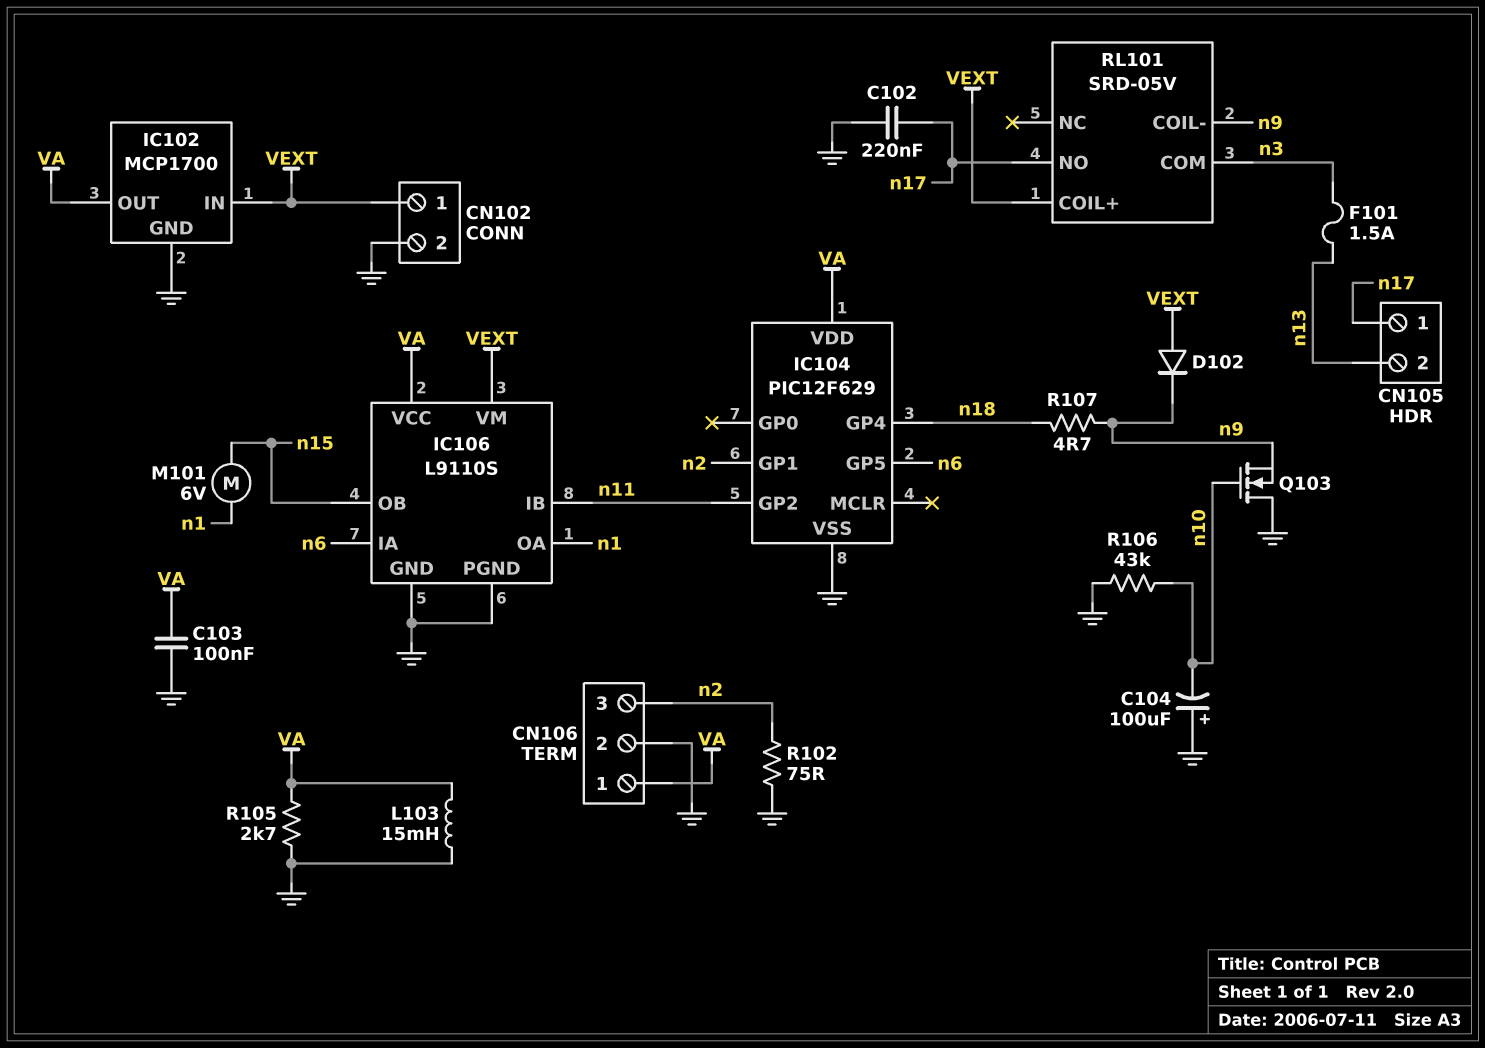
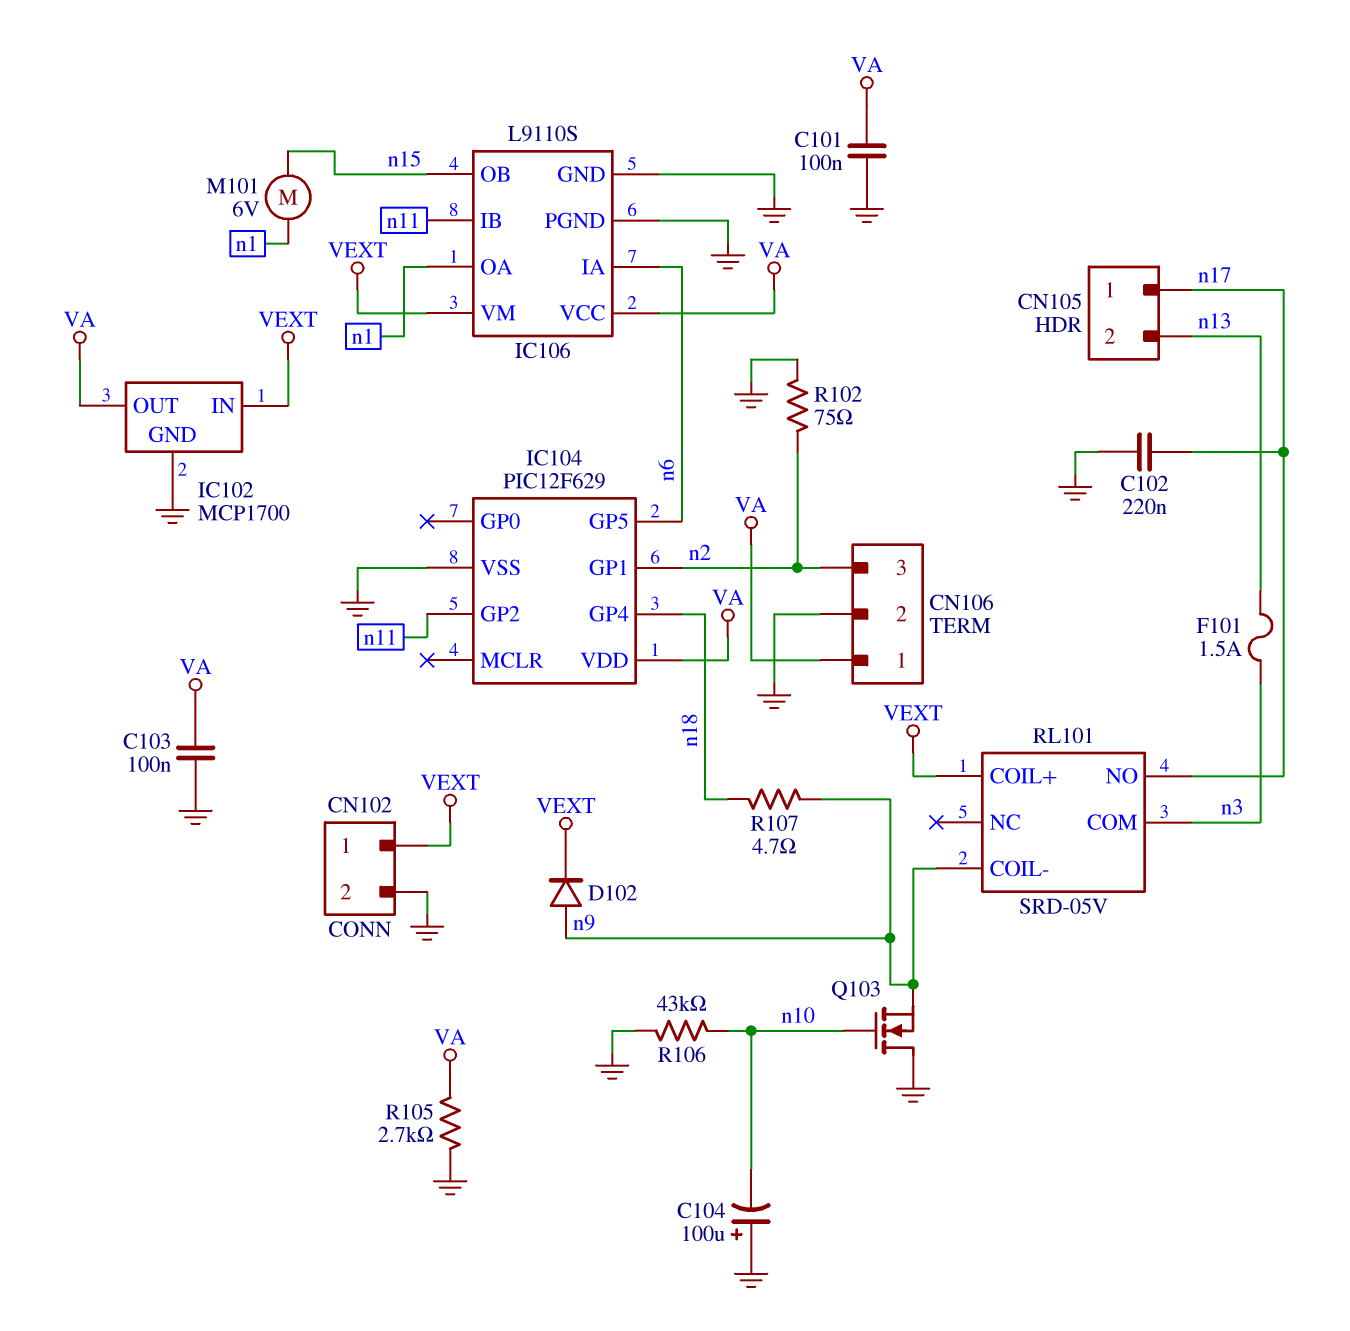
C101: none -> 100nF (GND, VA)
D102: diode (A VEXT, K n9) -> diode (A n9, K VEXT)
L103: 15mH (GND, VA) -> none

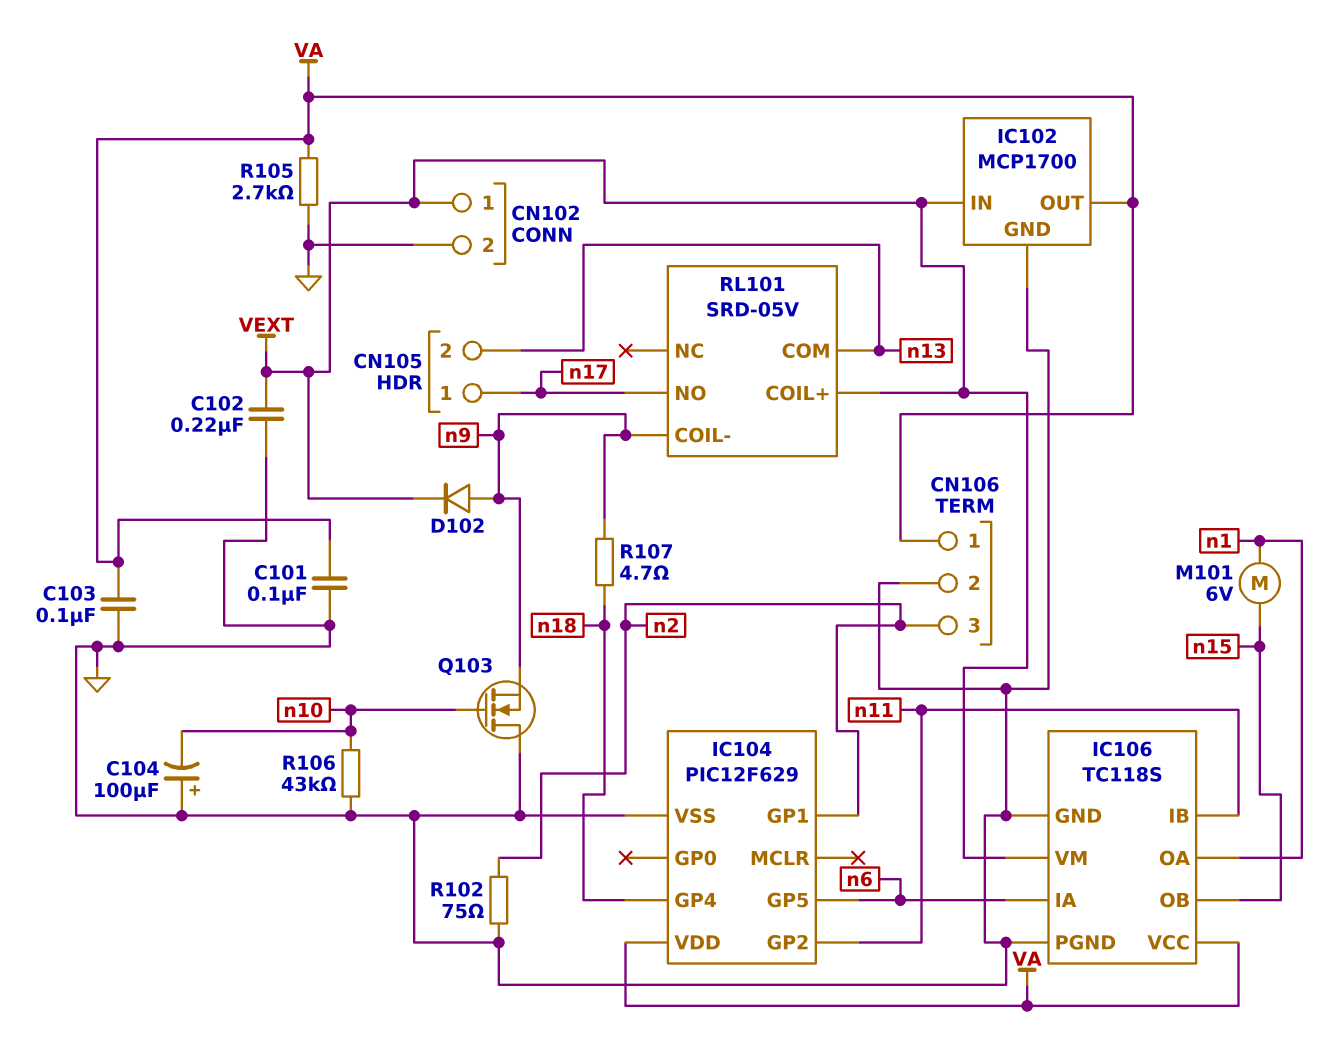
C102: 220nF (GND, n17) -> 220nF (GND, VEXT)
F101: 1.5A (n3, n13) -> none
IC106: L9110S -> TC118S
RL101 pin COM: n3 -> n13

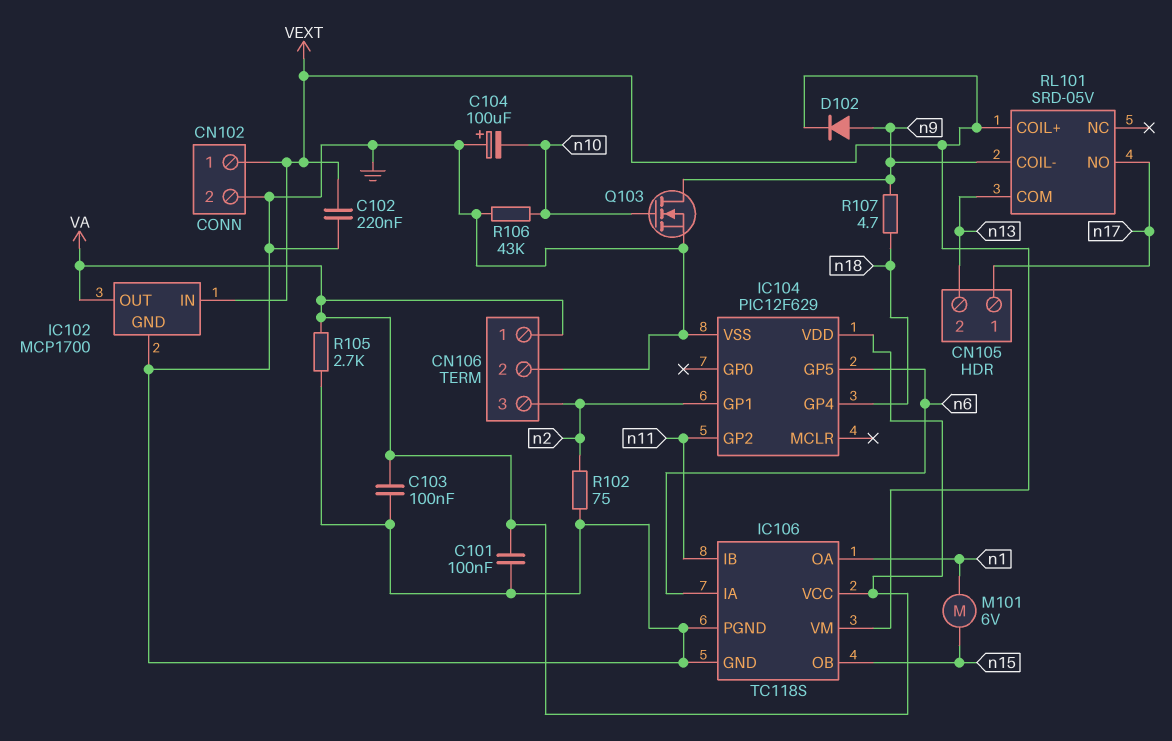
Q103: NMOS (G n10, D GND, S n9) -> NMOS (G n10, D n9, S GND)

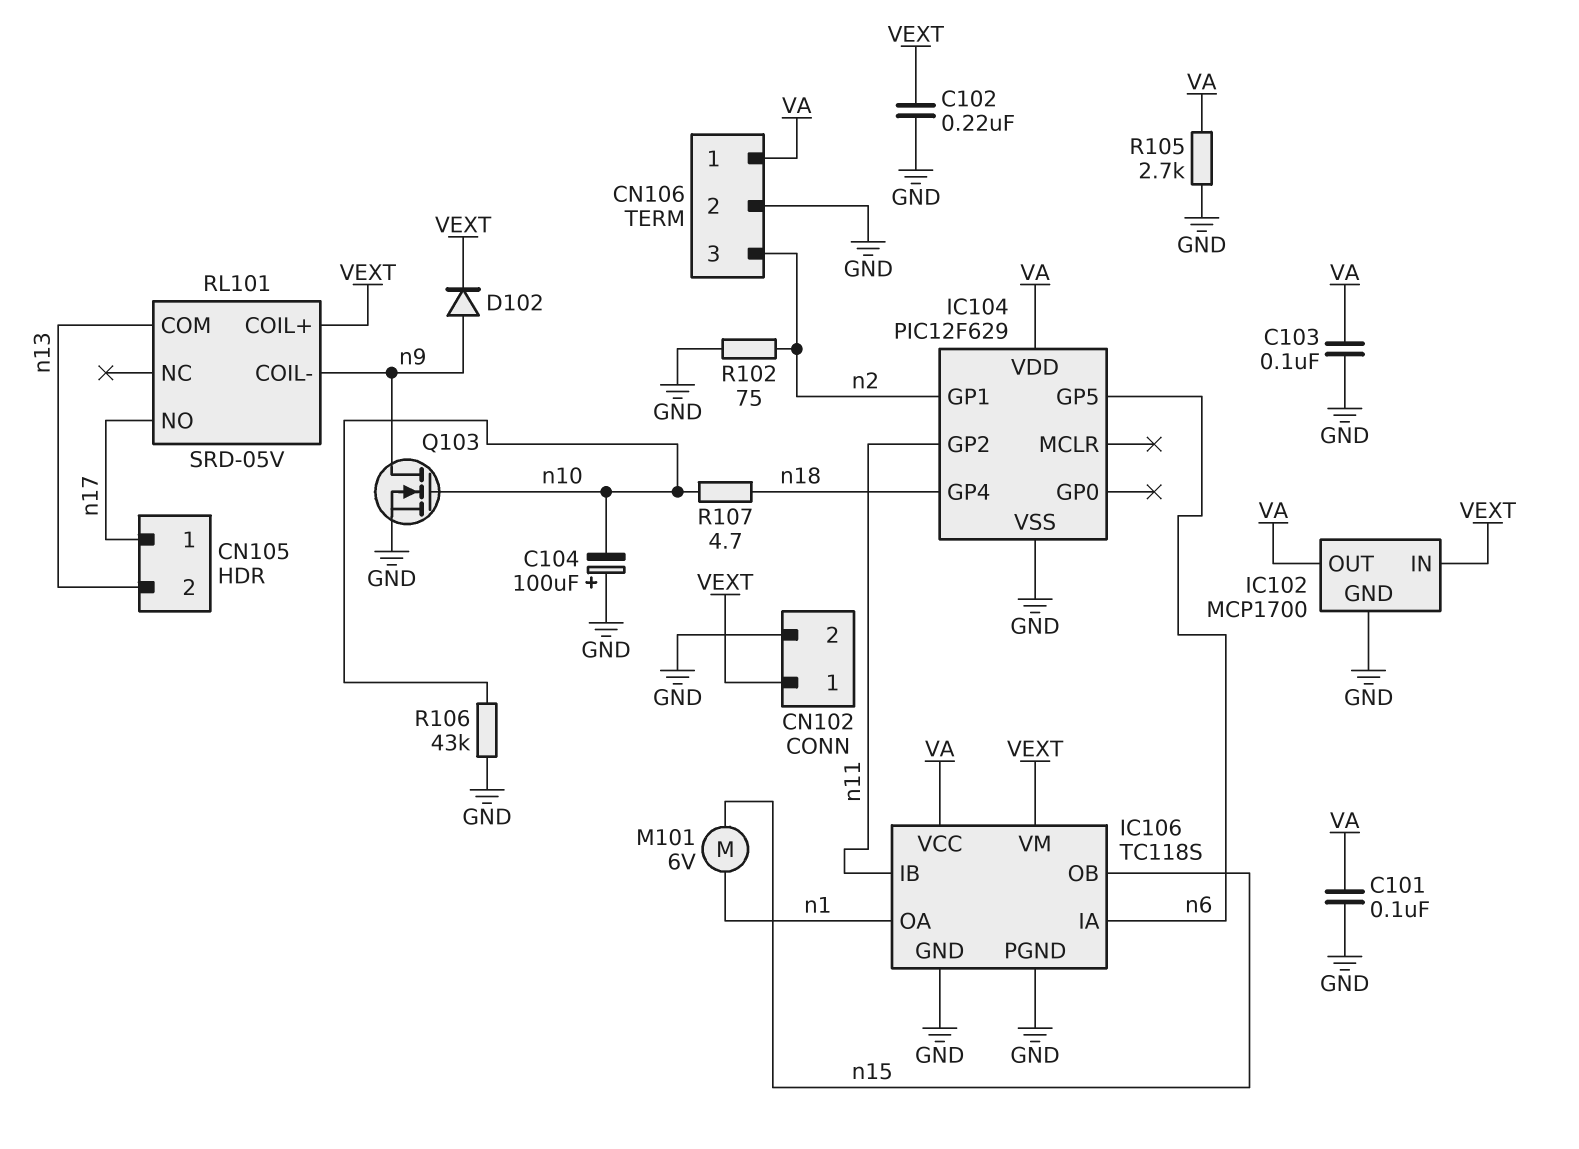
R107: 4.7 (n9, n18) -> 4.7 (n10, n18)

